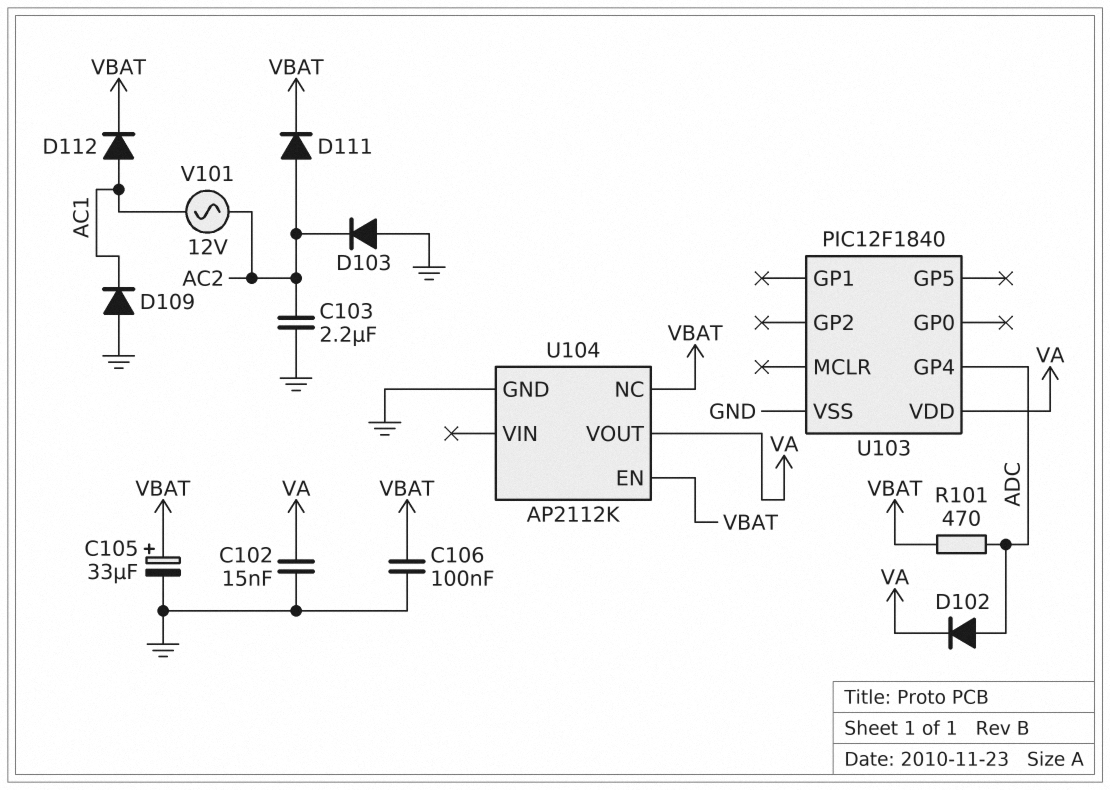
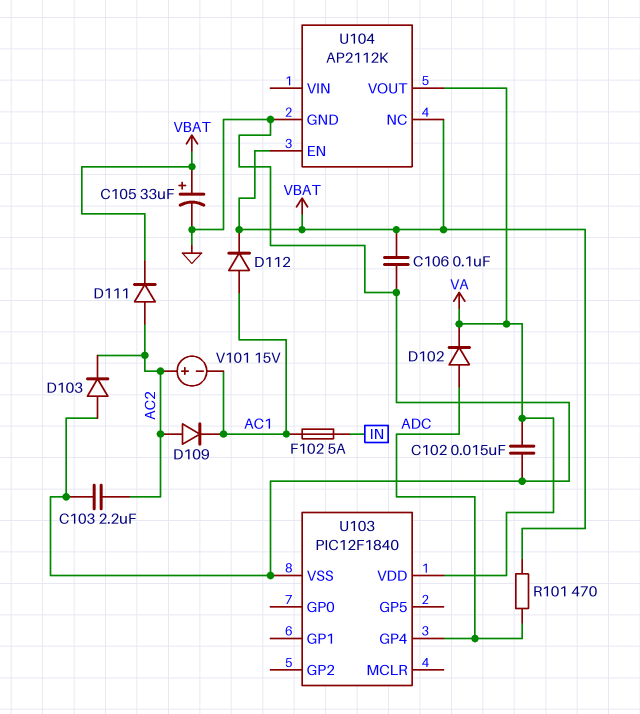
D109: diode (A GND, K AC1) -> diode (A AC2, K AC1)
F102: none -> 5A (AC1, IN)
V101: AC 12V (AC1, AC2) -> 15V (plus AC2, minus AC1)

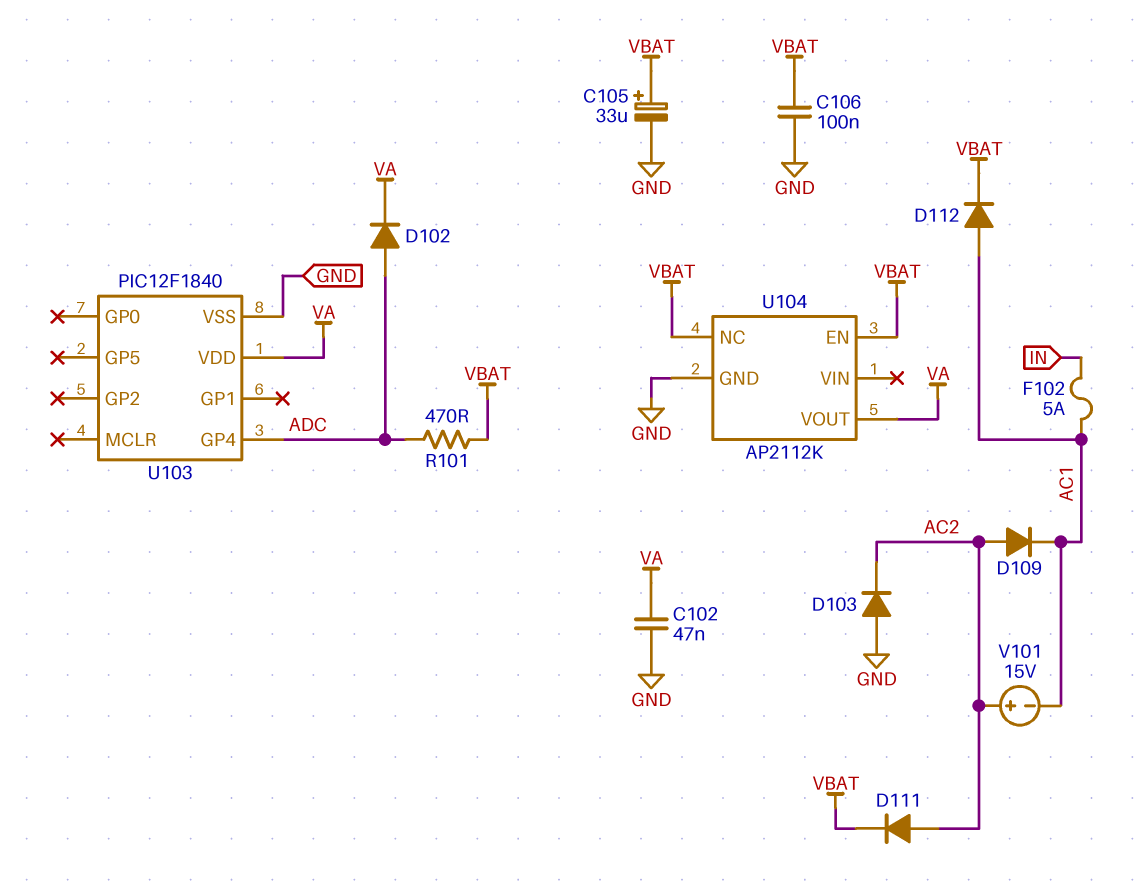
C102: 15nF (GND, VA) -> 47nF (GND, VA)
C103: 2.2uF (AC2, GND) -> none

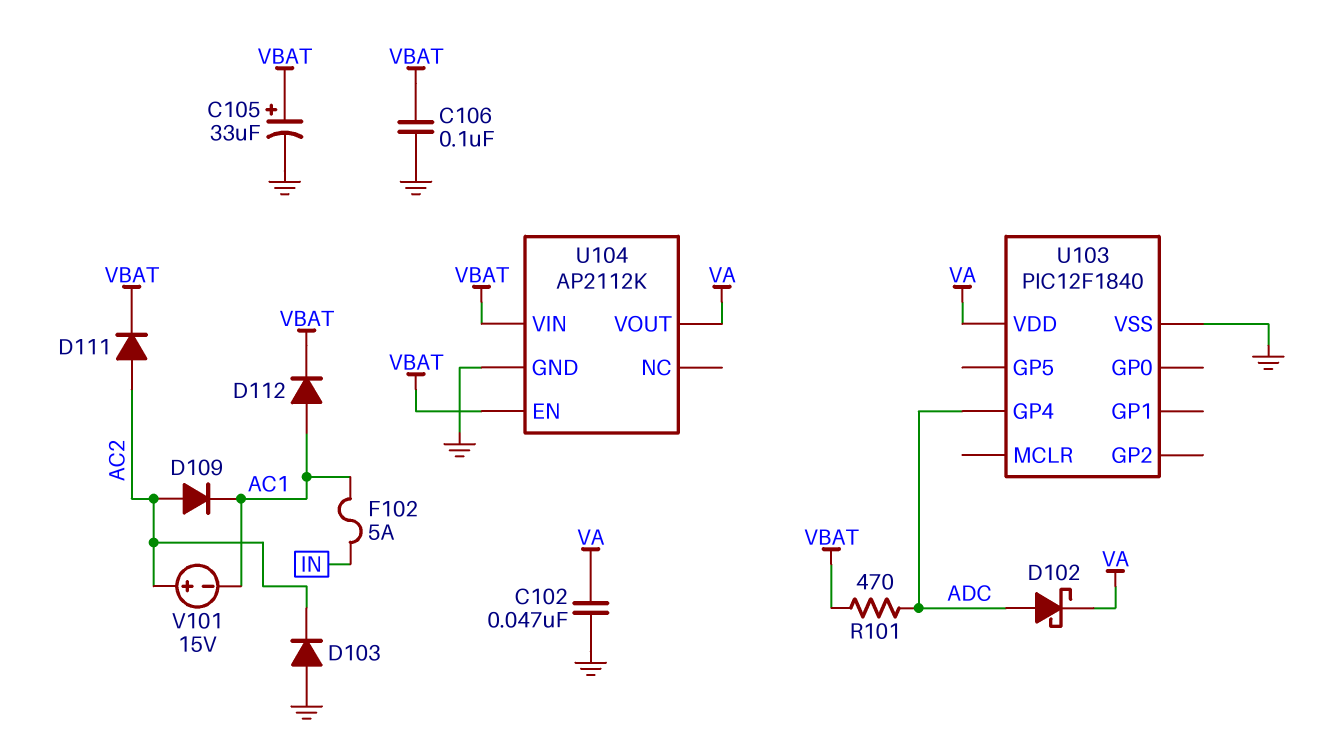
D102: diode (A ADC, K VA) -> schottky (A ADC, K VA)
U104 pin NC: VBAT -> none
U104 pin VIN: none -> VBAT

